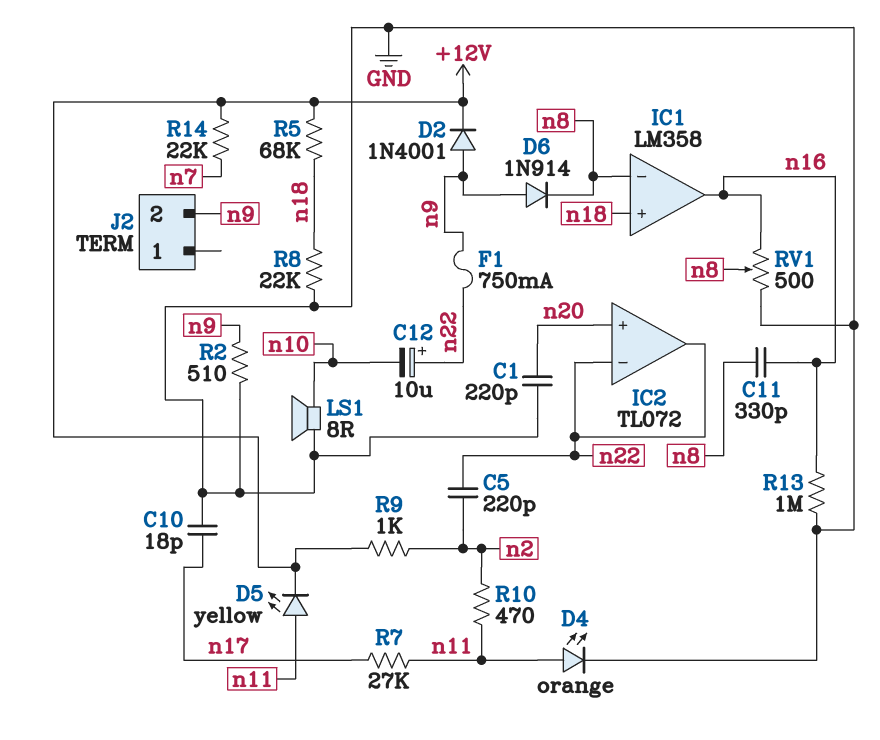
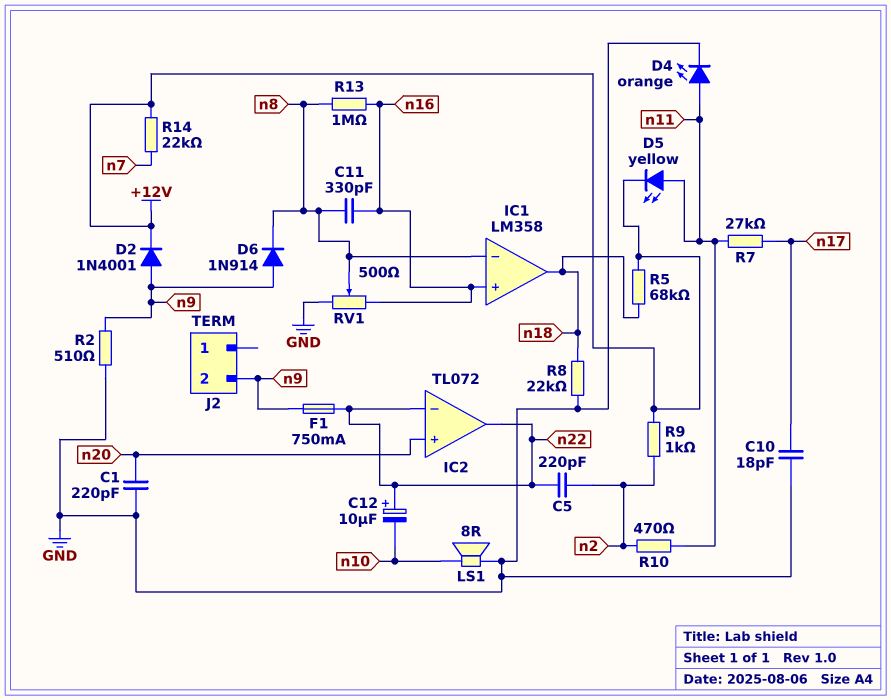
IC1 pin in+: n18 -> n16
IC1 pin out: n16 -> n18
R13: 1M (GND, n16) -> 1M (n8, n16)

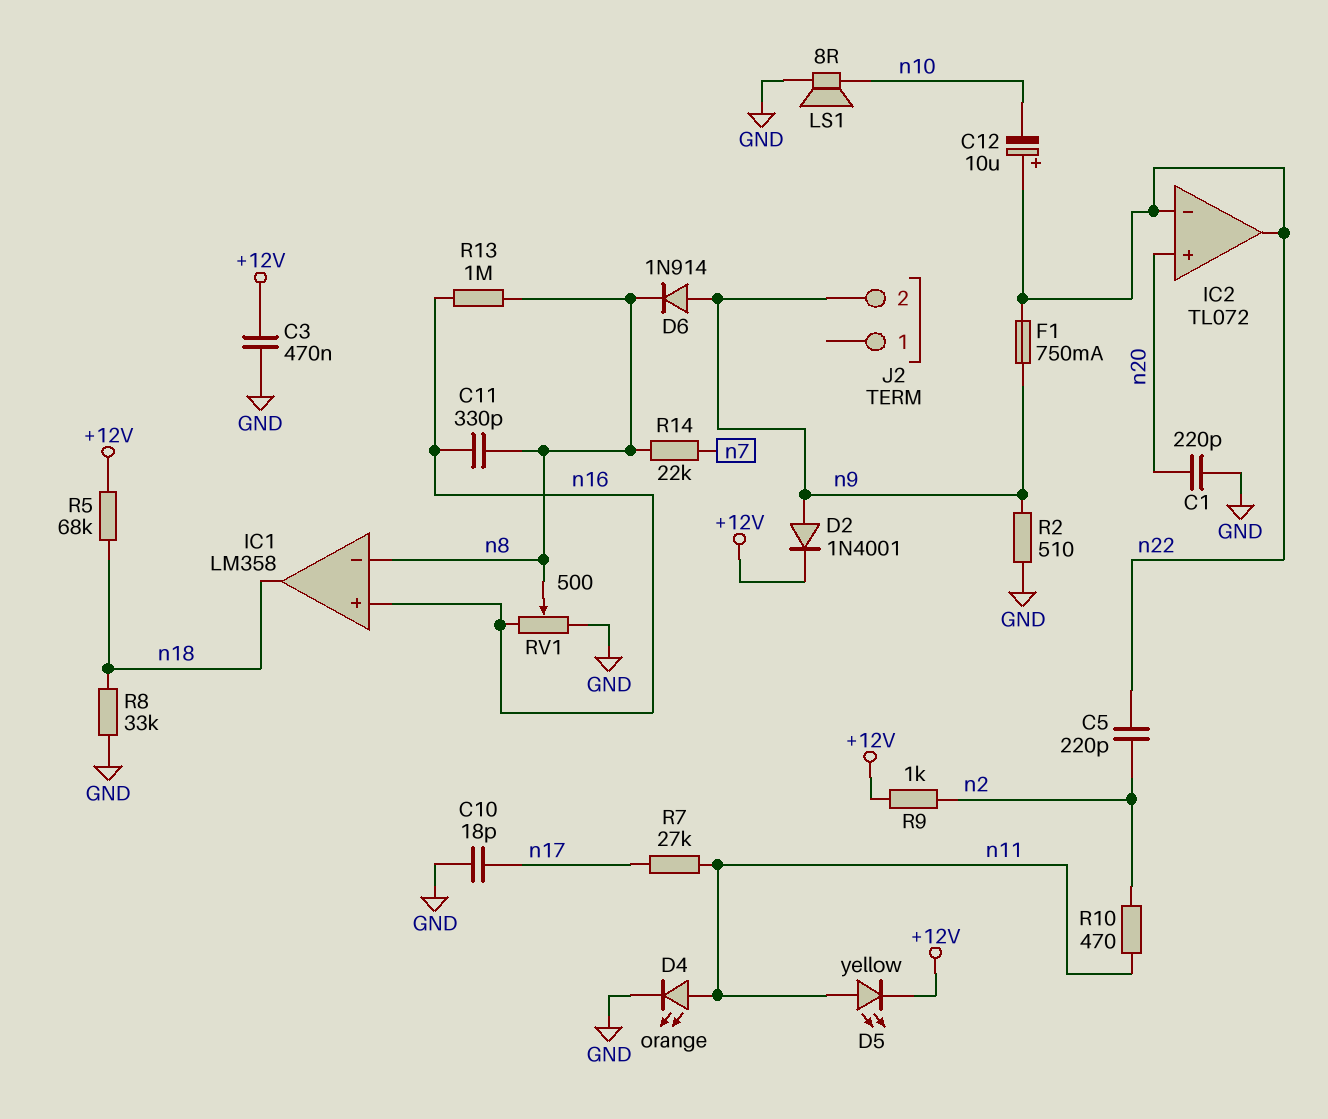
C3: none -> 470nF (+12V, GND)
R8: 22k (GND, n18) -> 33k (GND, n18)
R14: 22k (+12V, n7) -> 22k (n7, n8)

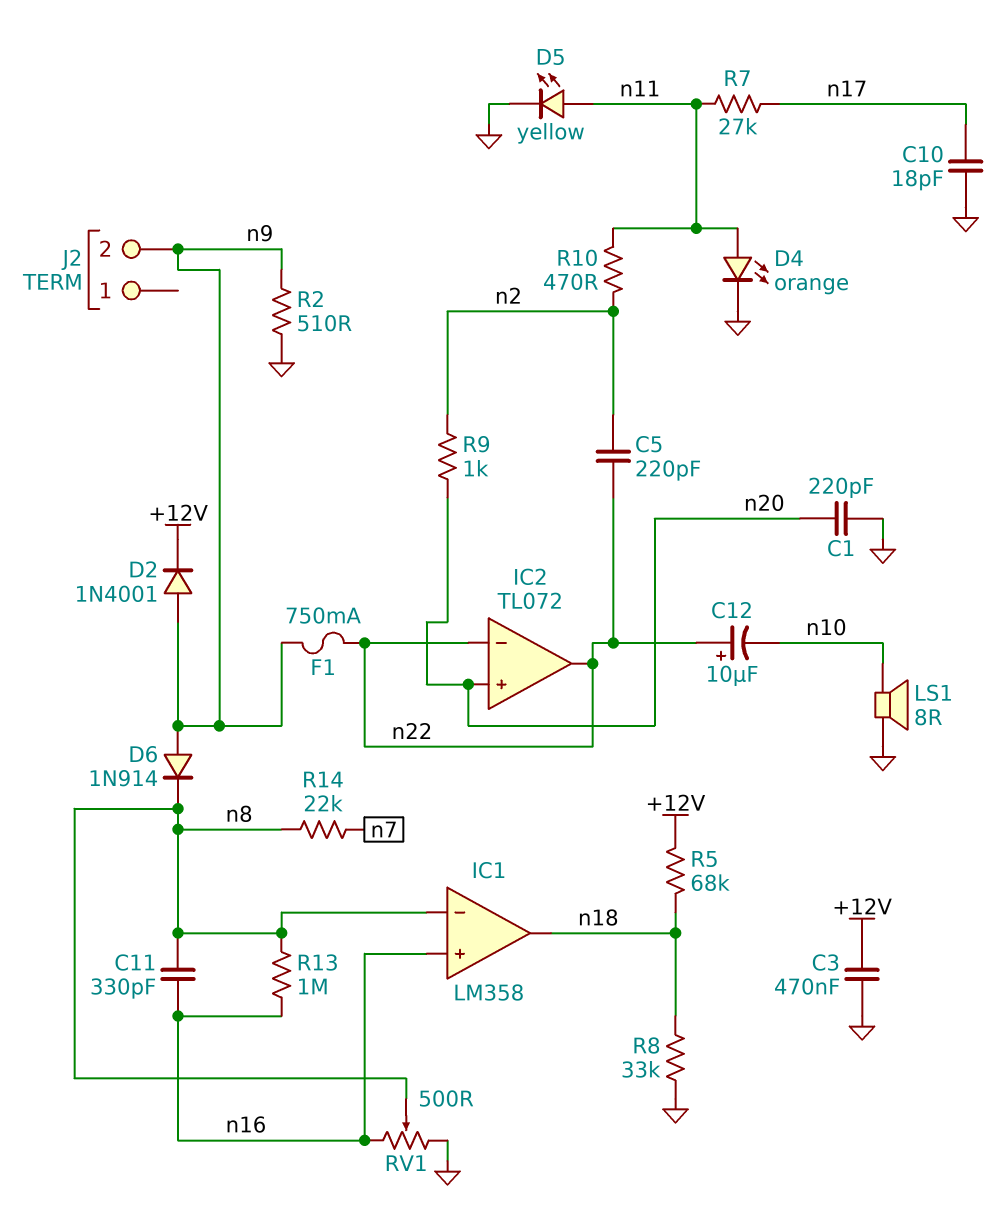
D5: LED yellow (A n11, K +12V) -> LED yellow (A n11, K GND)
R9: 1k (+12V, n2) -> 1k (n2, n20)

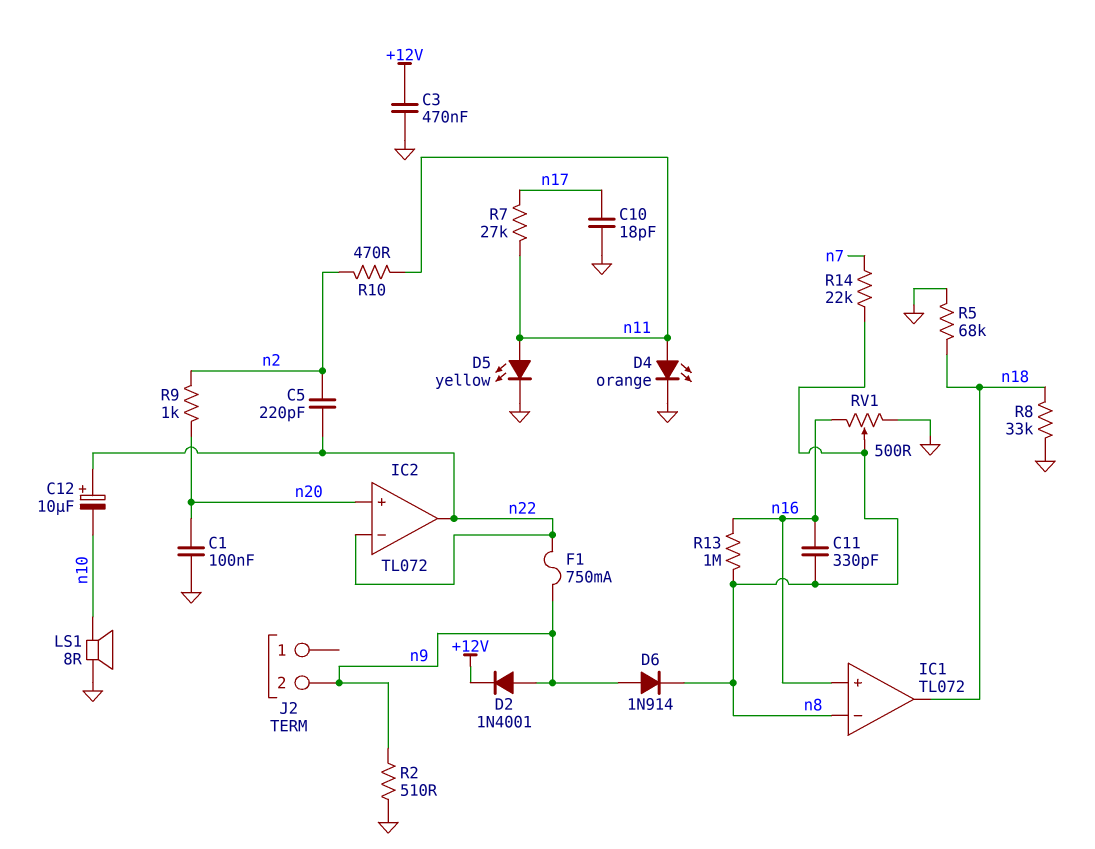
C1: 220pF (GND, n20) -> 100nF (GND, n20)
IC1: LM358 -> TL072
R5: 68k (+12V, n18) -> 68k (GND, n18)

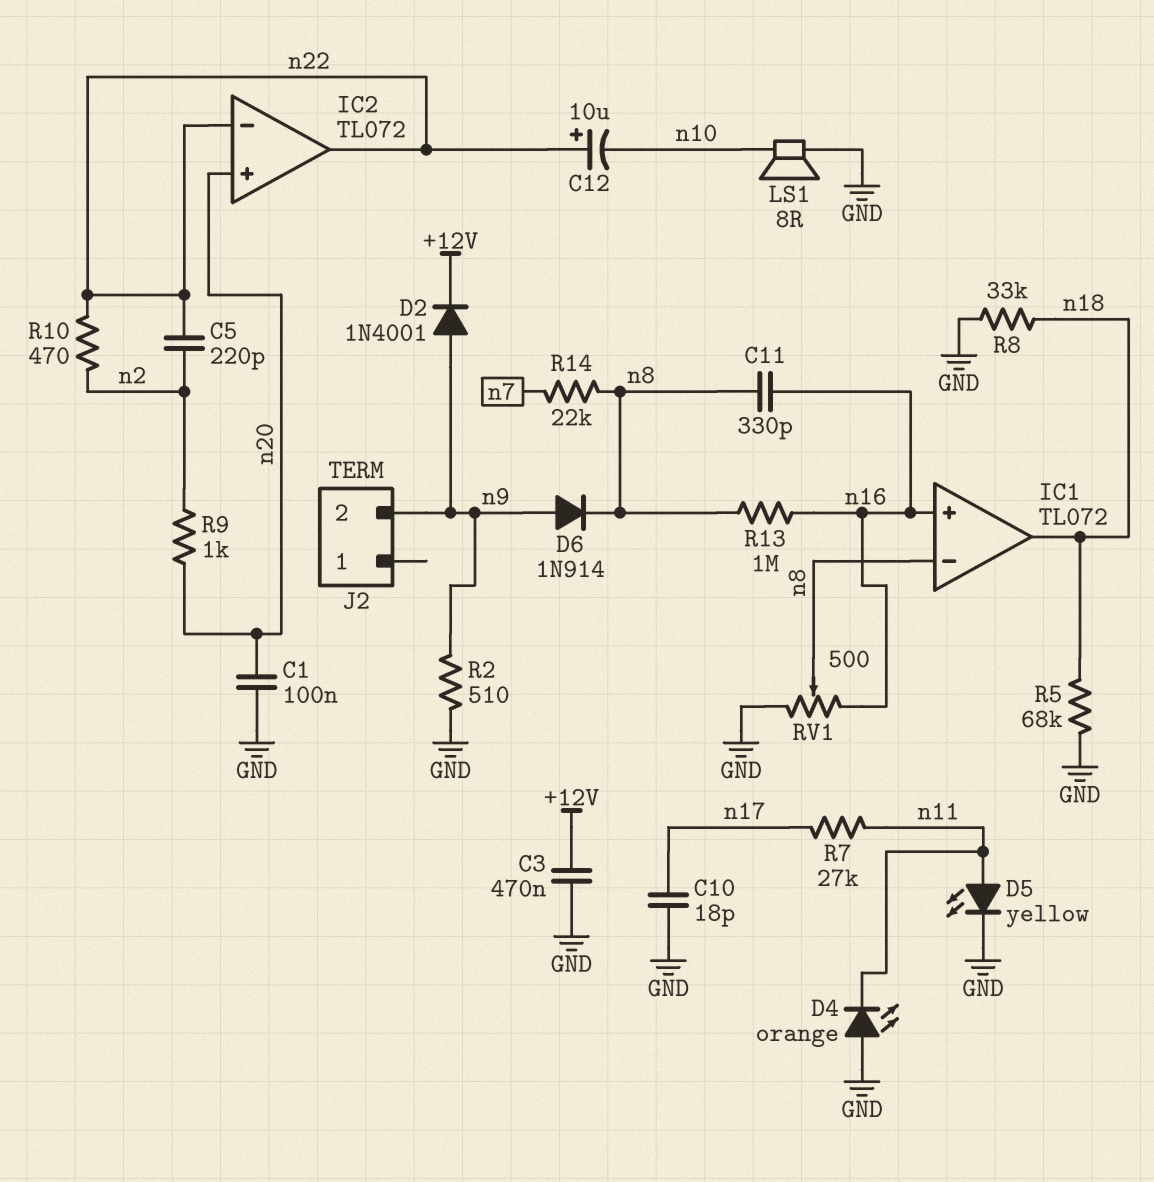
D4: LED orange (A n11, K GND) -> LED orange (A GND, K n11)
F1: 750mA (n9, n22) -> none
R10: 470 (n2, n11) -> 470 (n2, n22)

